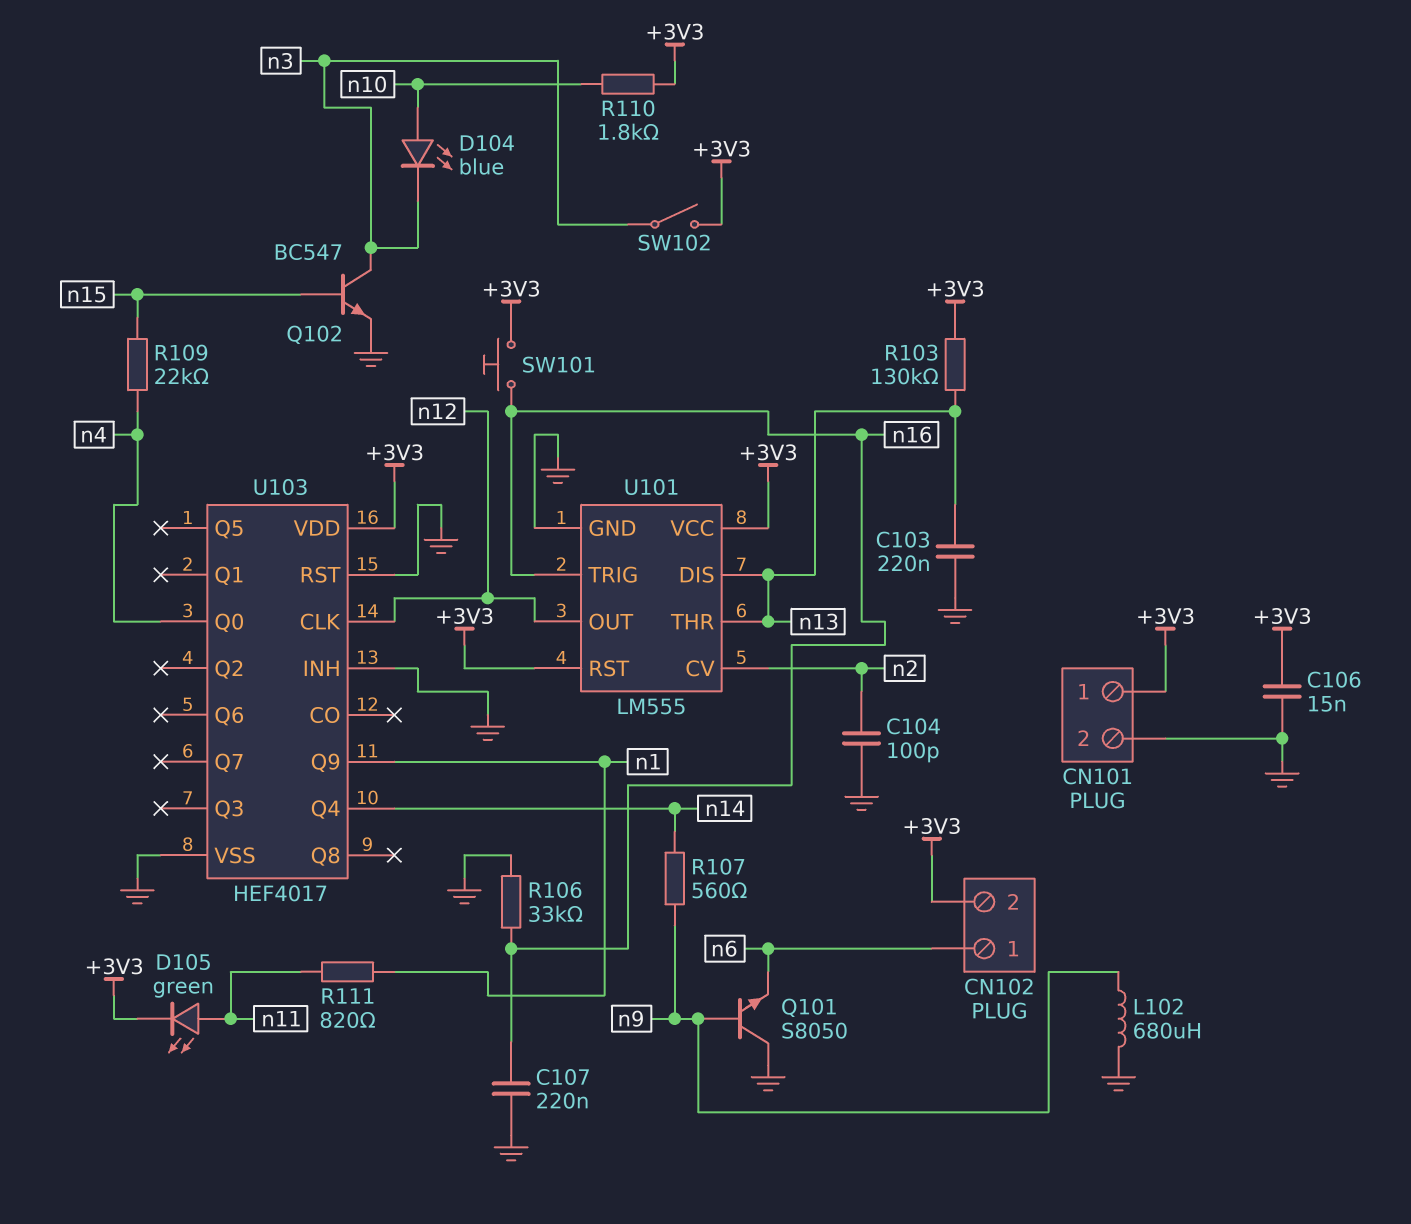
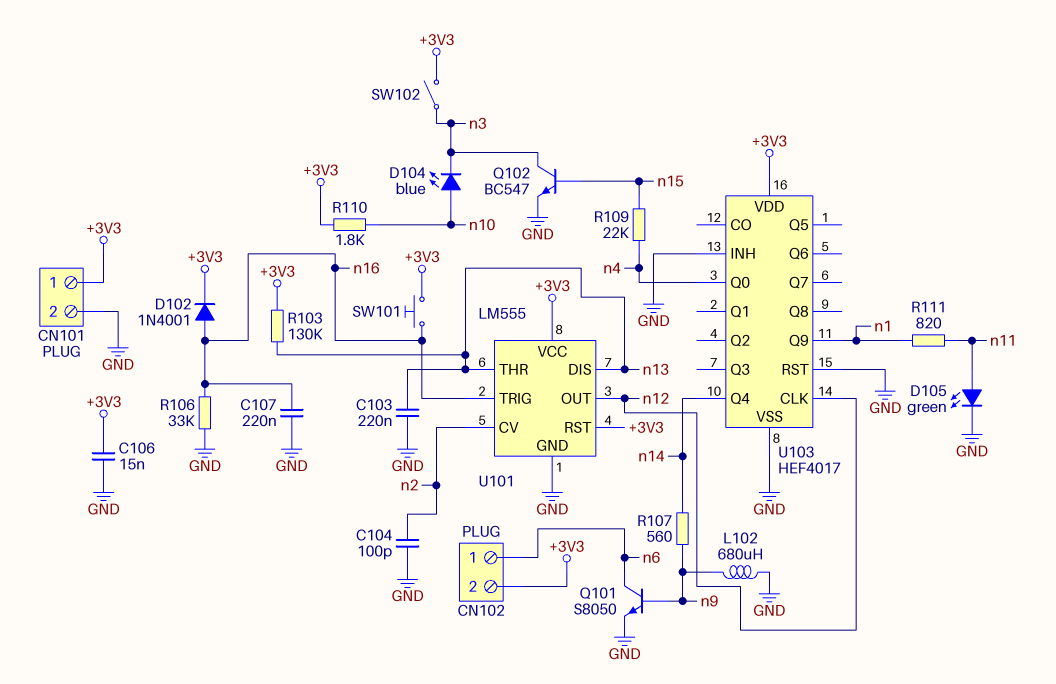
D102: none -> diode 1N4001 (A n16, K +3V3)
D105: LED green (A n11, K +3V3) -> LED green (A n11, K GND)
Q101: NPN S8050 (B n9, C GND, E n6) -> NPN S8050 (B n9, C n6, E GND)

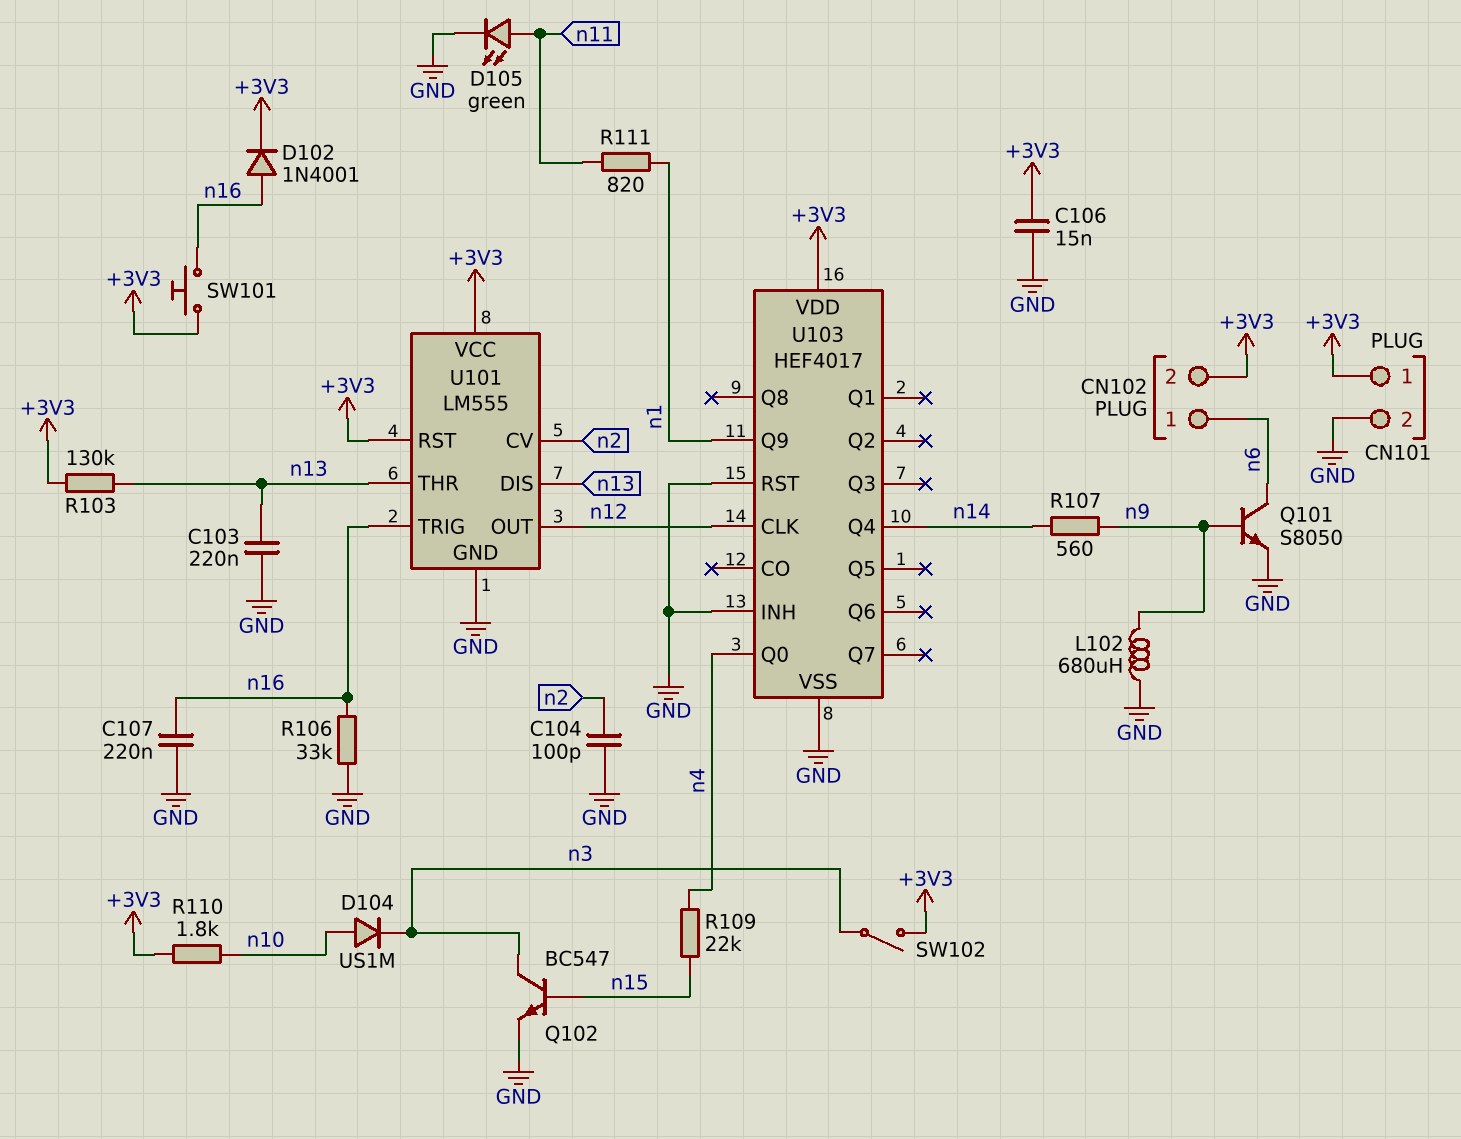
D104: LED blue (A n10, K n3) -> diode US1M (A n10, K n3)

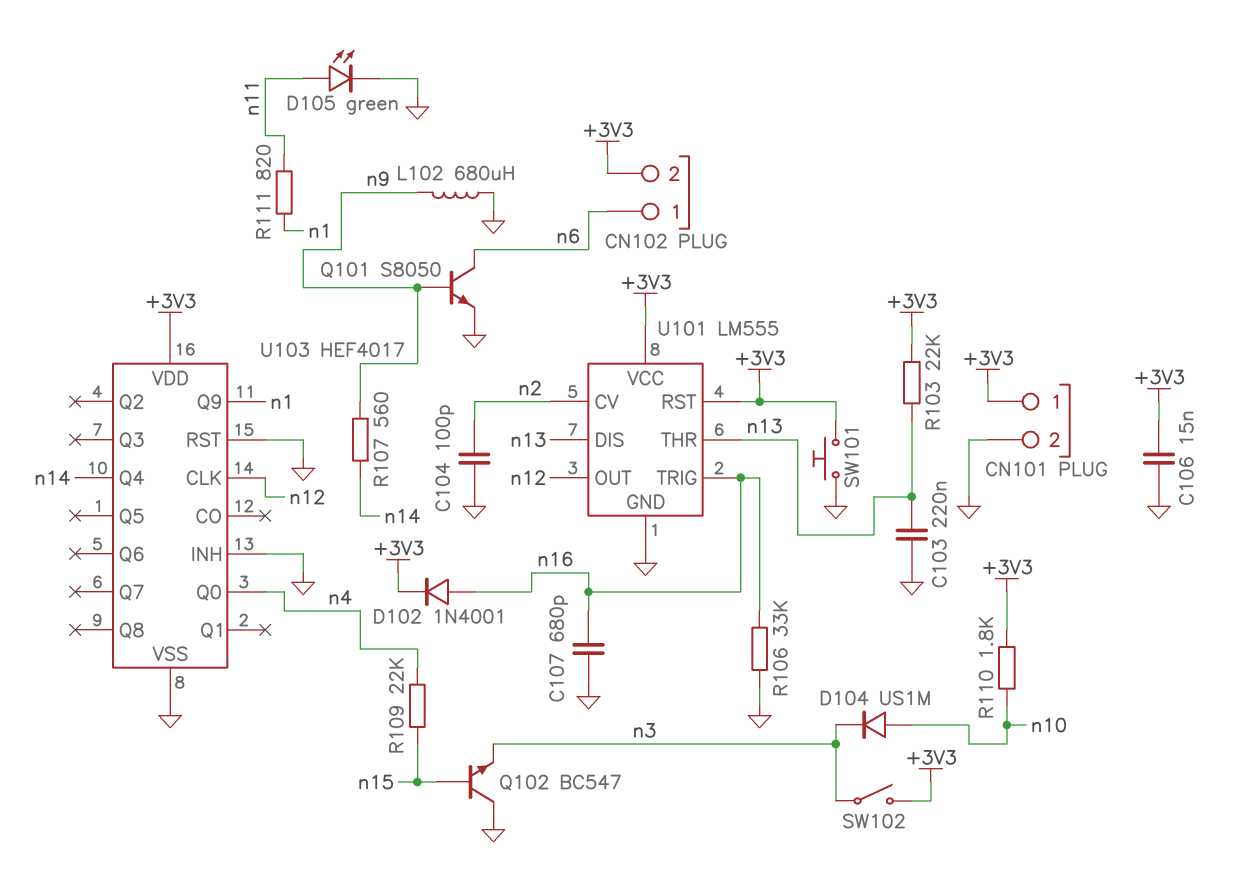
C107: 220nF (GND, n16) -> 680pF (GND, n16)
Q102: NPN BC547 (B n15, C n3, E GND) -> NPN BC547 (B n15, C GND, E n3)
R103: 130k (+3V3, n13) -> 22k (+3V3, n13)
SW101: button (+3V3, n16) -> button (+3V3, GND)

